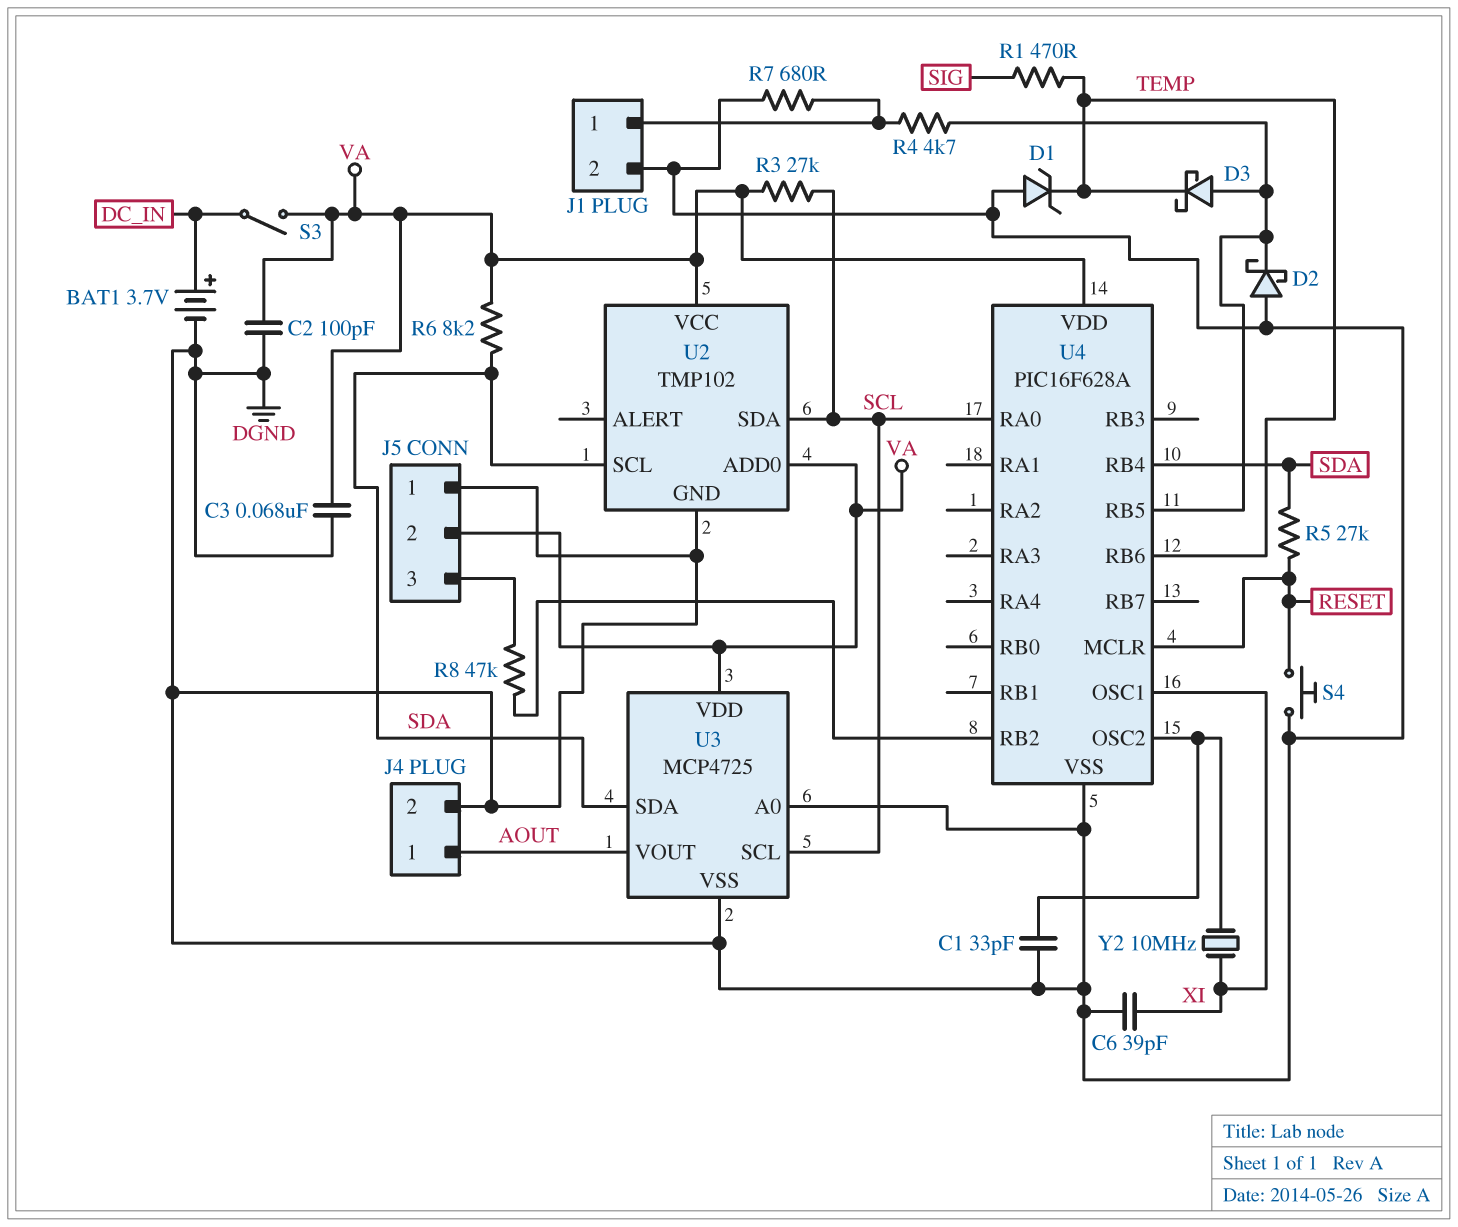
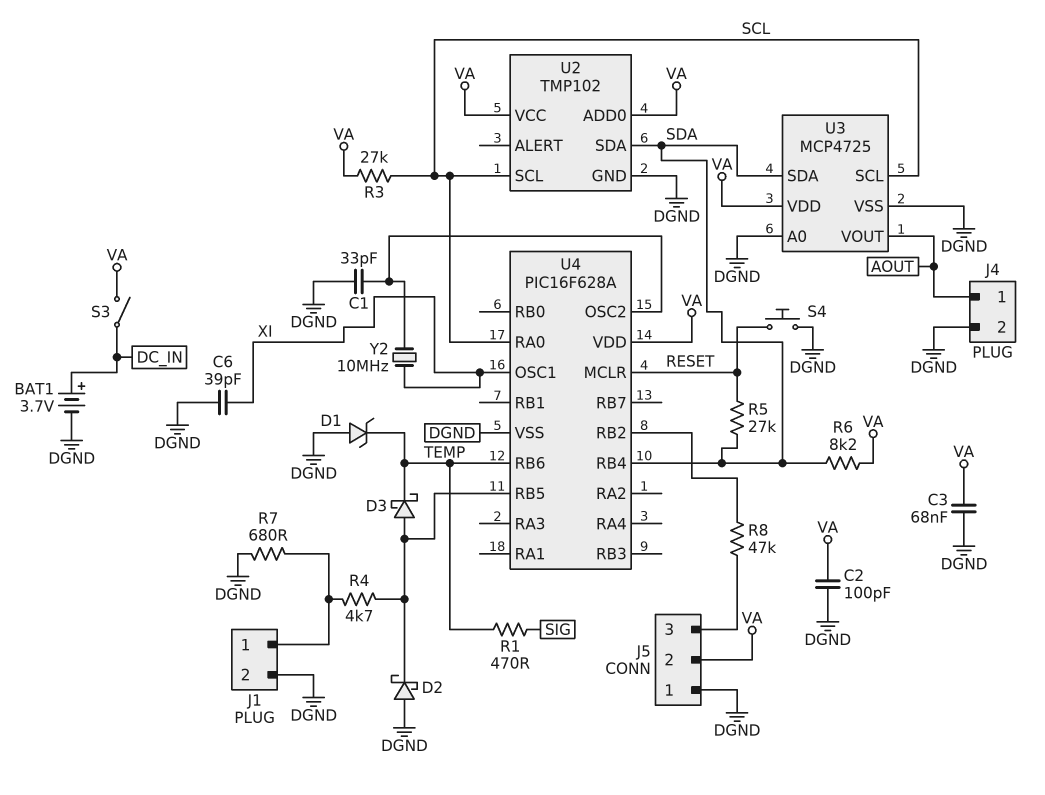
U2 pin SCL: SDA -> SCL
U2 pin SDA: SCL -> SDA

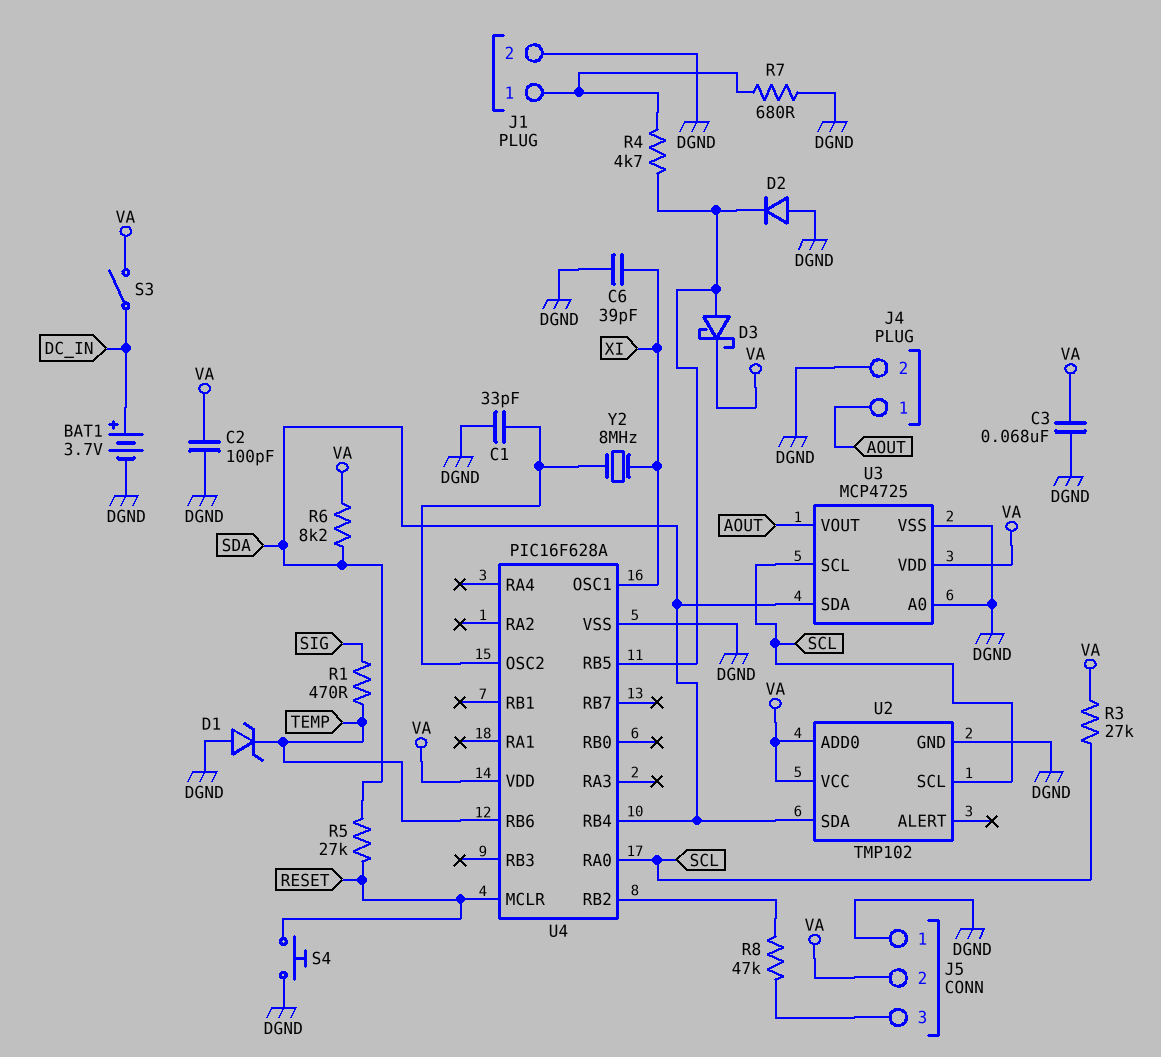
D2: schottky (A DGND, K U4/RB5) -> diode (A DGND, K U4/RB5)
D3: schottky (A U4/RB5, K TEMP) -> schottky (A U4/RB5, K VA)
Y2: 10MHz (U4/OSC2, XI) -> 8MHz (U4/OSC2, XI)

